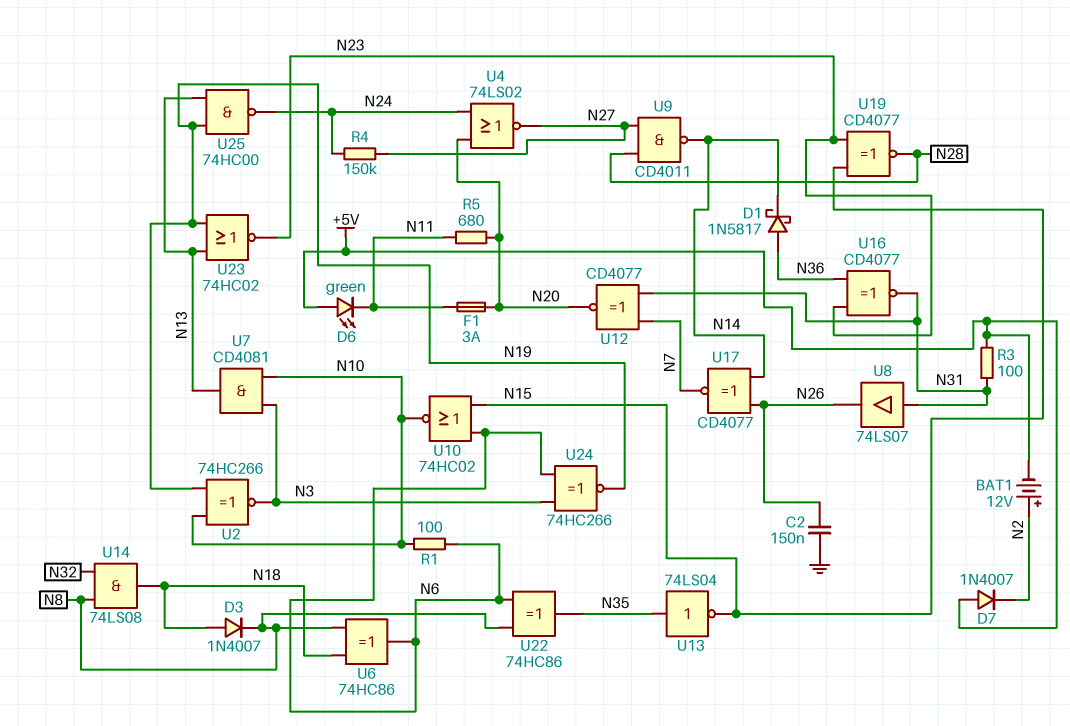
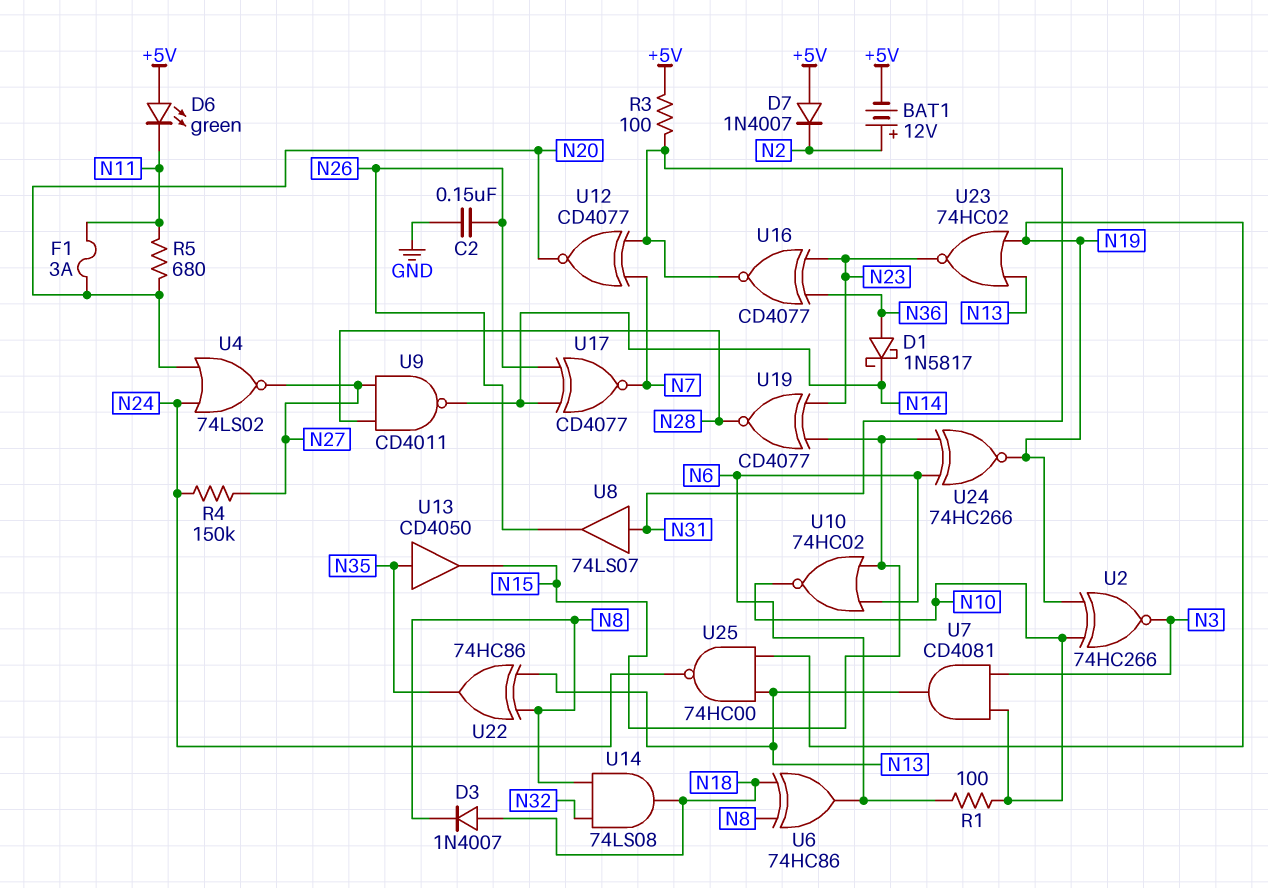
U13: NOT 74LS04 (in N35, out N15) -> buffer CD4050 (in N35, out N15)
U22: XOR 74HC86 (in N6, in N8, out N35) -> XOR 74HC86 (in N8, in N13, out N35)
U24: XNOR 74HC266 (in N3, in N6, out N19) -> XNOR 74HC266 (in N6, in N15, out N19)

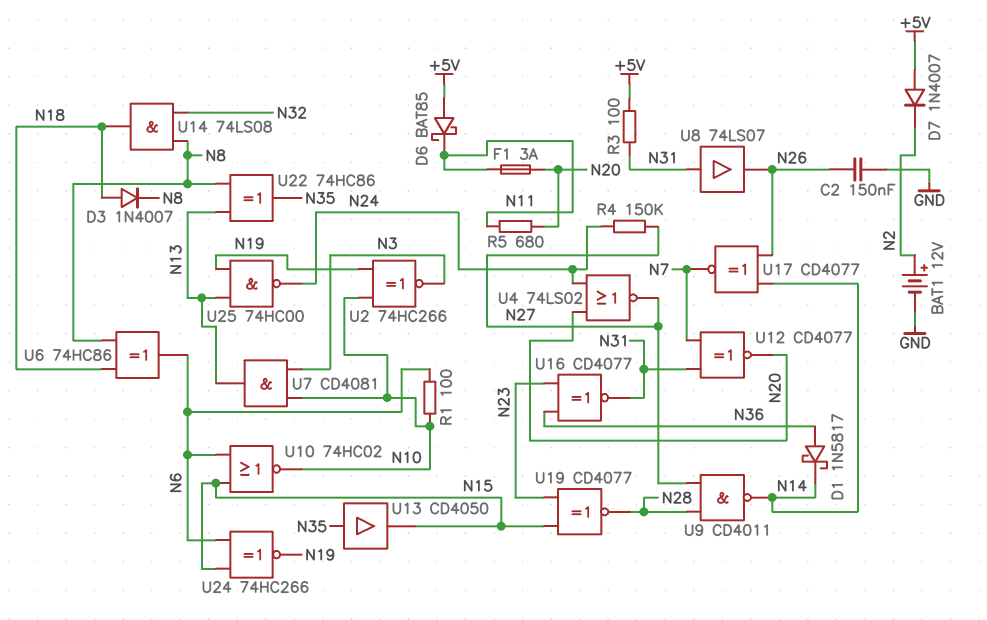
BAT1: 12V (plus N2, minus +5V) -> 12V (plus N2, minus GND)
D6: LED green (A +5V, K N11) -> schottky BAT85 (A +5V, K N11)
U23: NOR 74HC02 (in N13, in N19, out N23) -> none

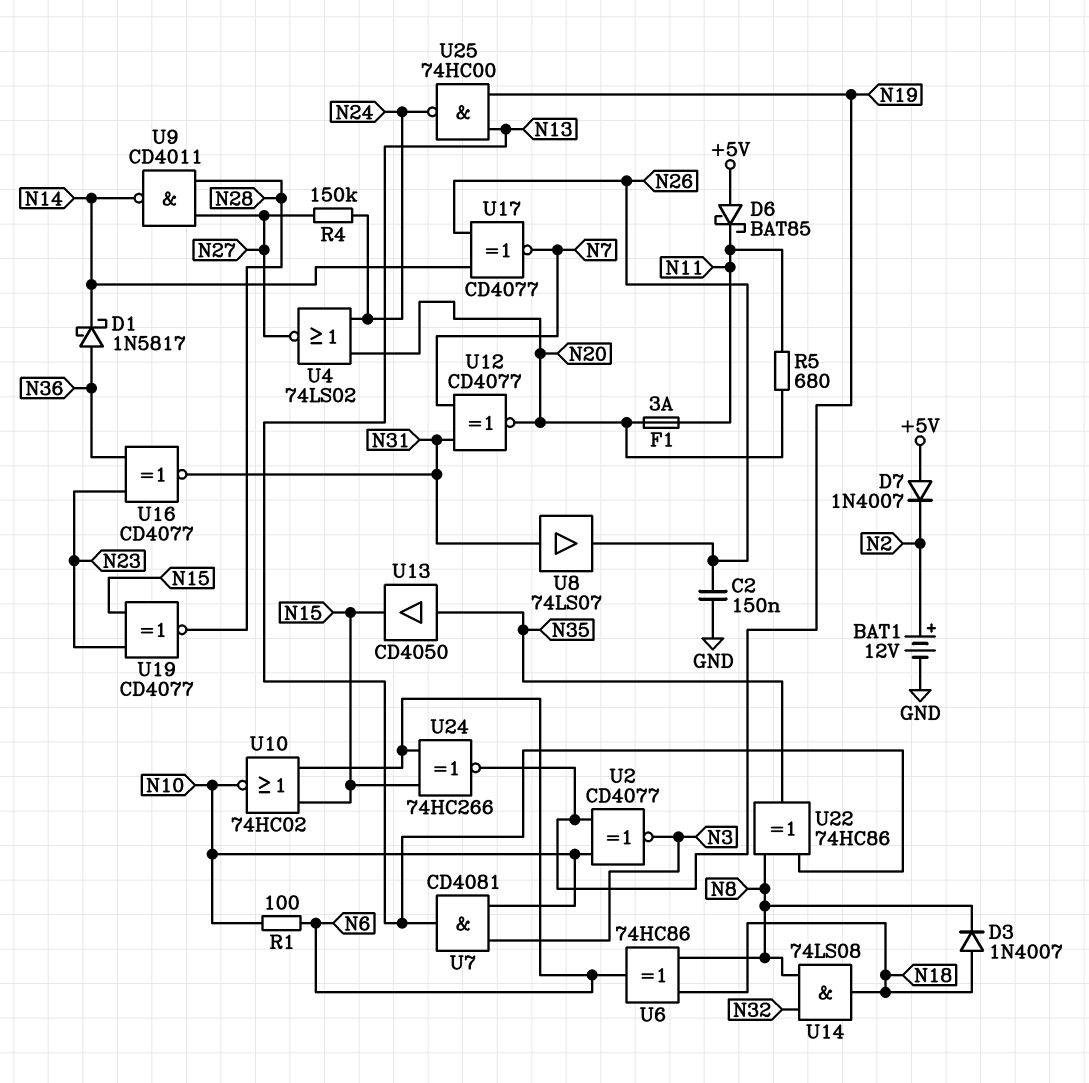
R3: 100 (+5V, N31) -> none
U2: XNOR 74HC266 (in N10, in N19, out N3) -> XNOR CD4077 (in N10, in N19, out N3)

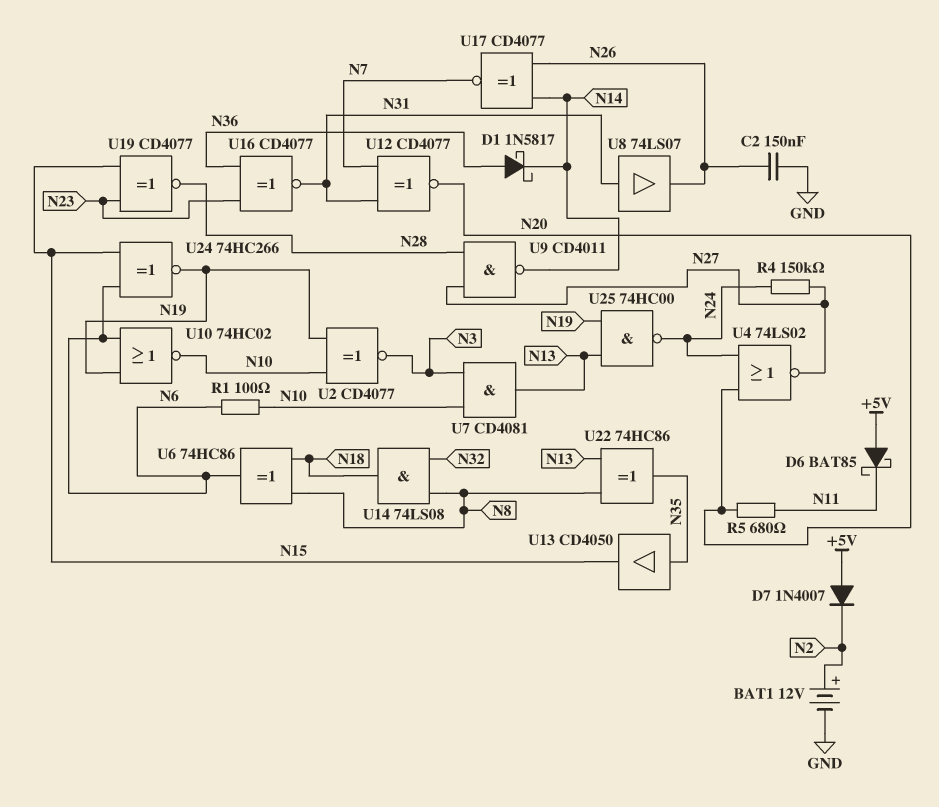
D3: diode 1N4007 (A N18, K N8) -> none
F1: 3A (N11, N20) -> none
U10: NOR 74HC02 (in N6, in N15, out N10) -> NOR 74HC02 (in N6, in N19, out N10)

